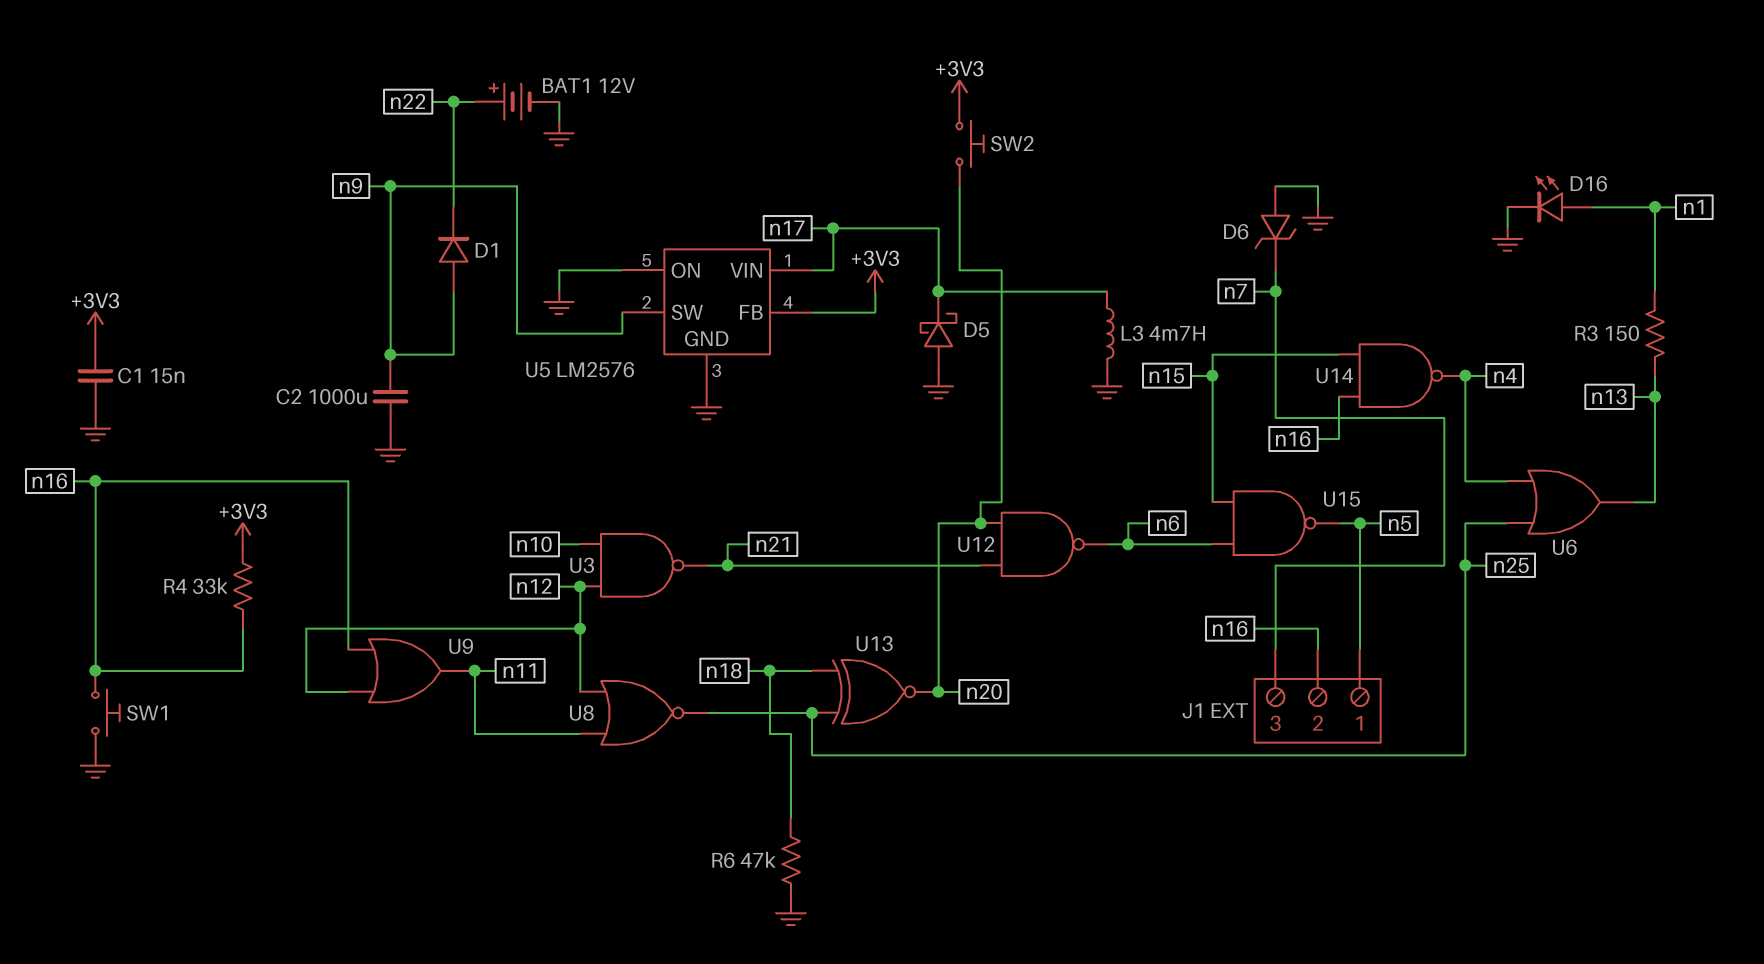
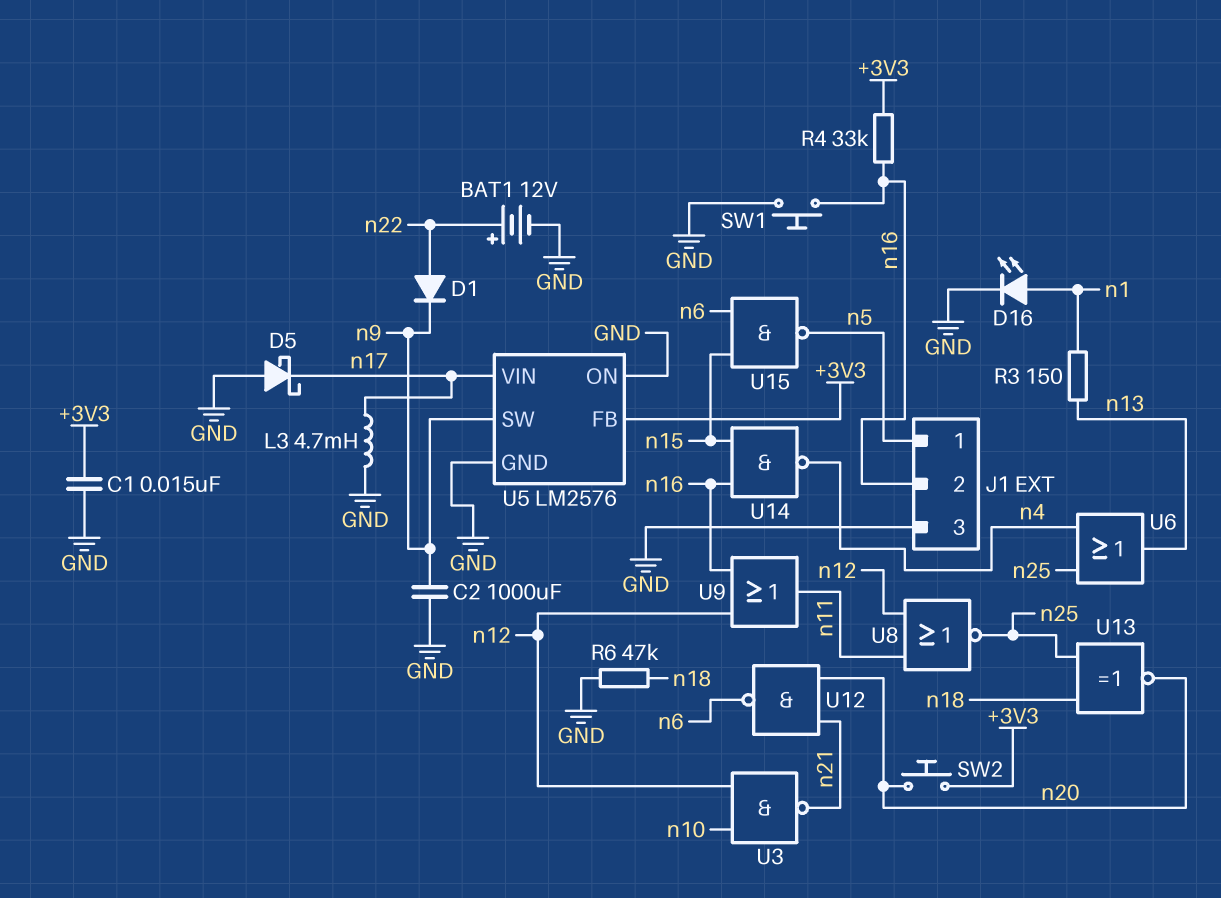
D1: diode (A n9, K n22) -> diode (A n22, K n9)
D6: zener (A GND, K n7) -> none
J1 pin 3: n7 -> GND

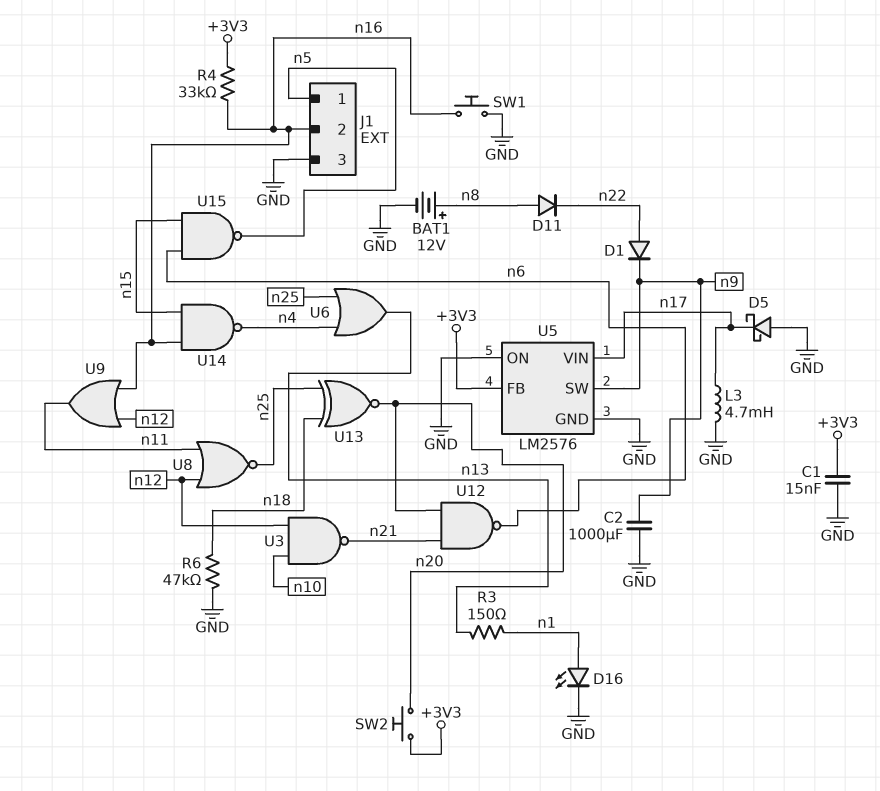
BAT1: 12V (plus n22, minus GND) -> 12V (plus n8, minus GND)
D11: none -> diode (A n8, K n22)

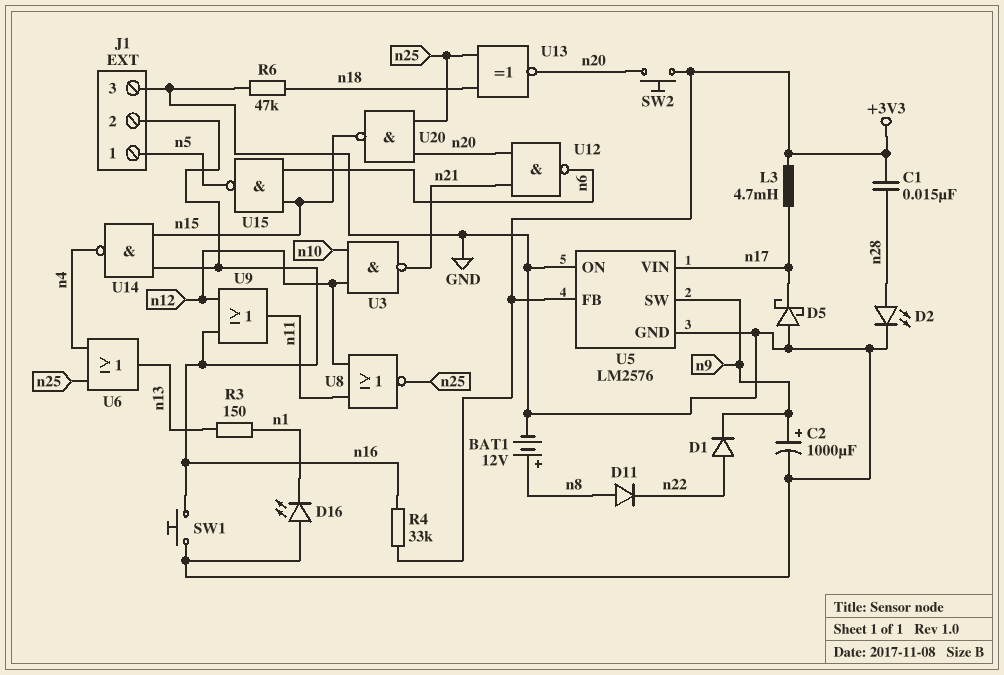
C1: 15nF (+3V3, GND) -> 15nF (+3V3, n28)
C2: 1000uF (GND, n9) -> 1000uF (plus n9, minus GND)
D2: none -> LED (A n28, K GND)
D16: LED (A n1, K GND) -> LED (A GND, K n1)
L3: 4.7mH (GND, n17) -> 4.7mH (+3V3, n17)
U20: none -> NAND (in n20, in n25, out n15)

